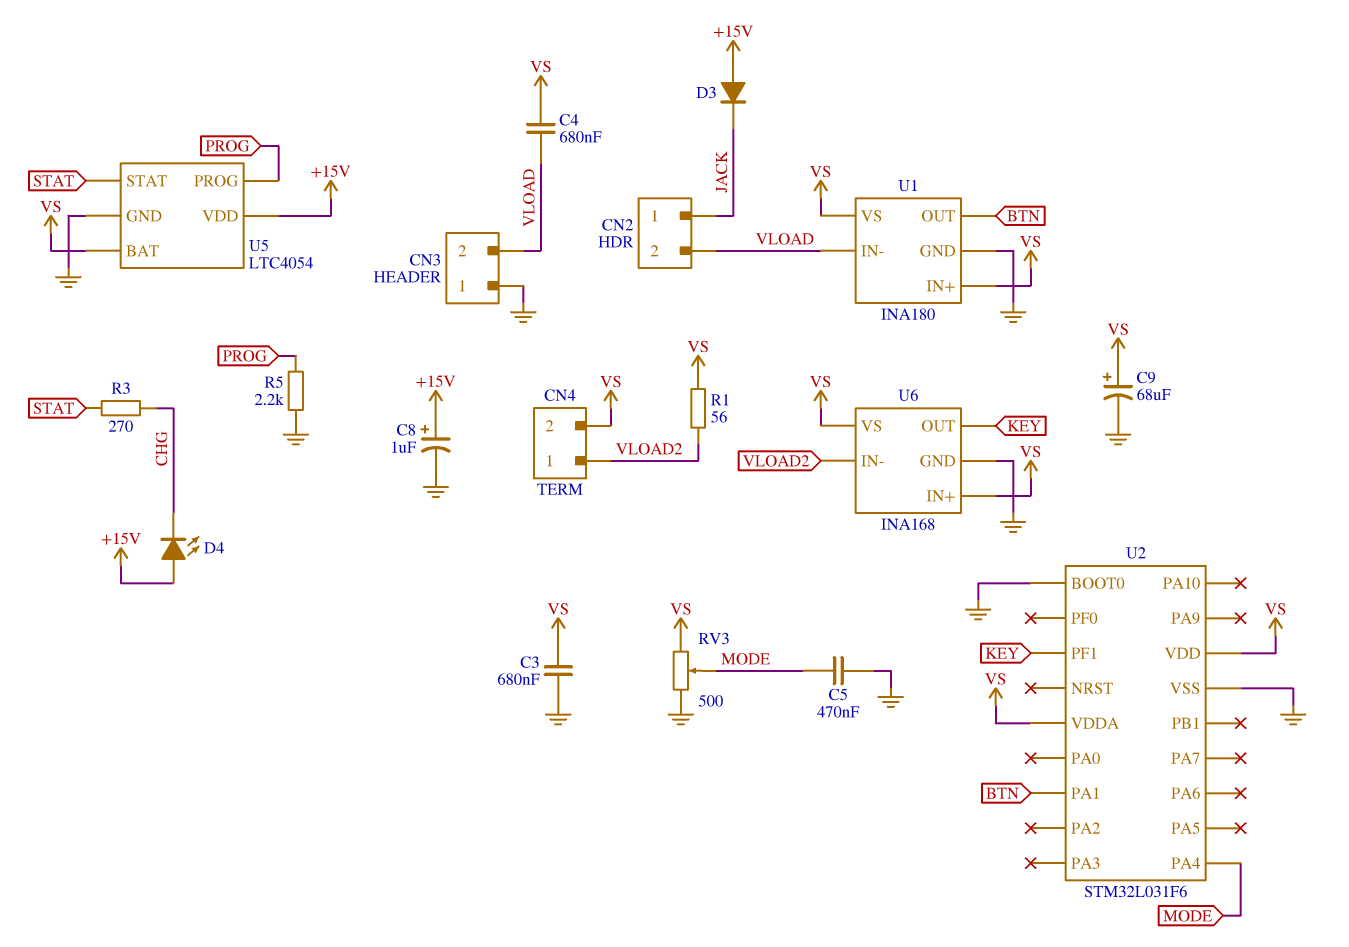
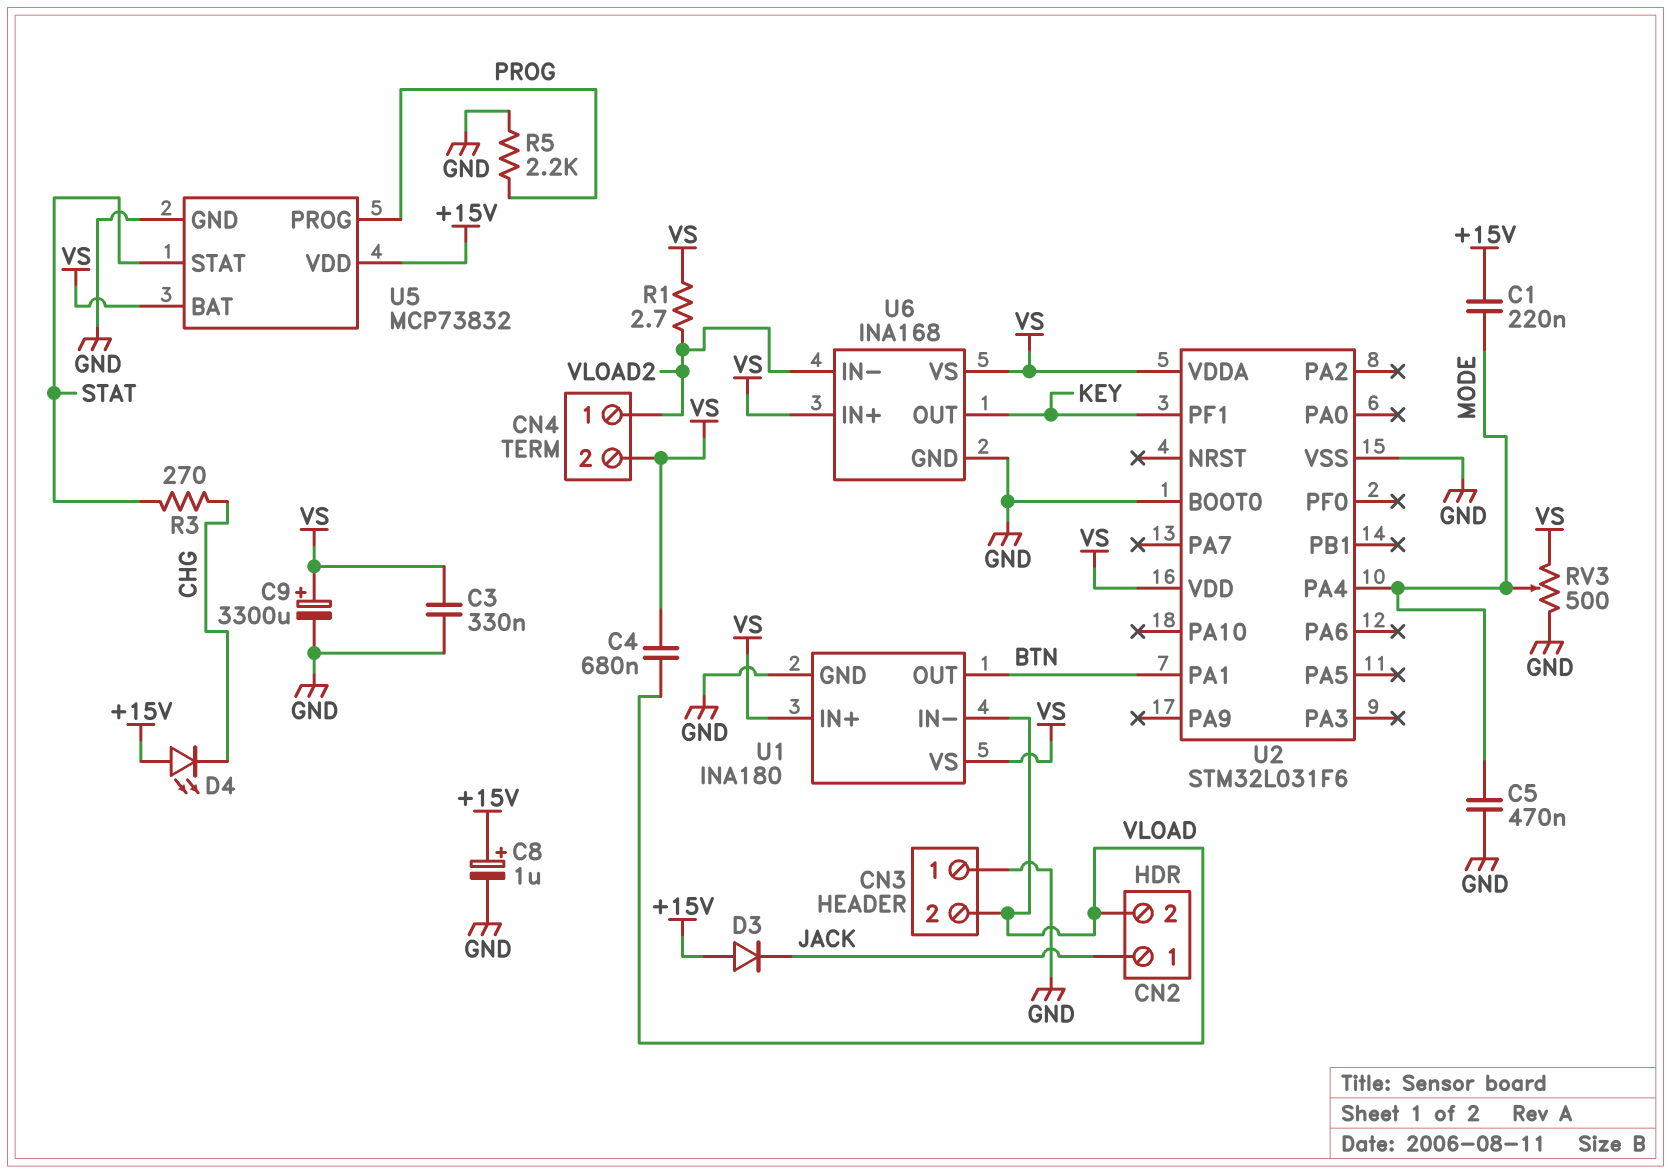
C1: none -> 220nF (+15V, MODE)
C3: 680nF (GND, VS) -> 330nF (GND, VS)
C9: 68uF (plus VS, minus GND) -> 3300uF (plus VS, minus GND)
R1: 56 (VLOAD2, VS) -> 2.7 (VLOAD2, VS)
U5: LTC4054 -> MCP73832

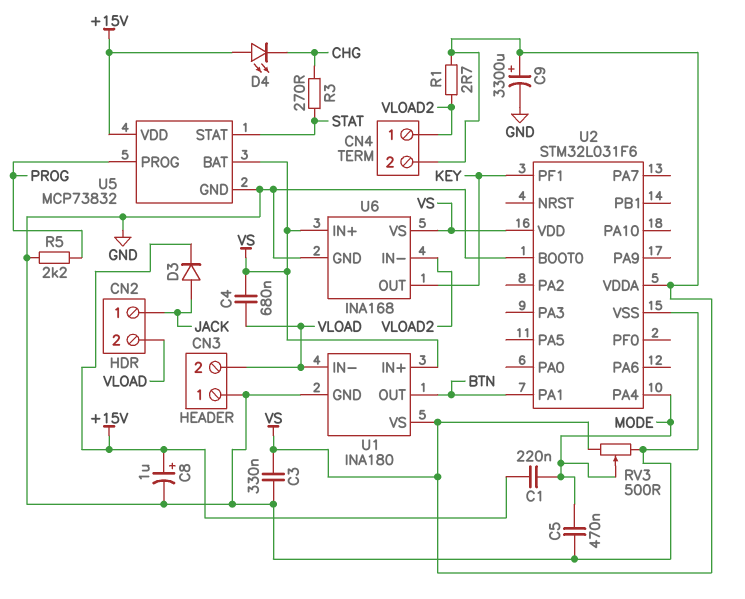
D3: diode (A +15V, K JACK) -> diode (A JACK, K +15V)

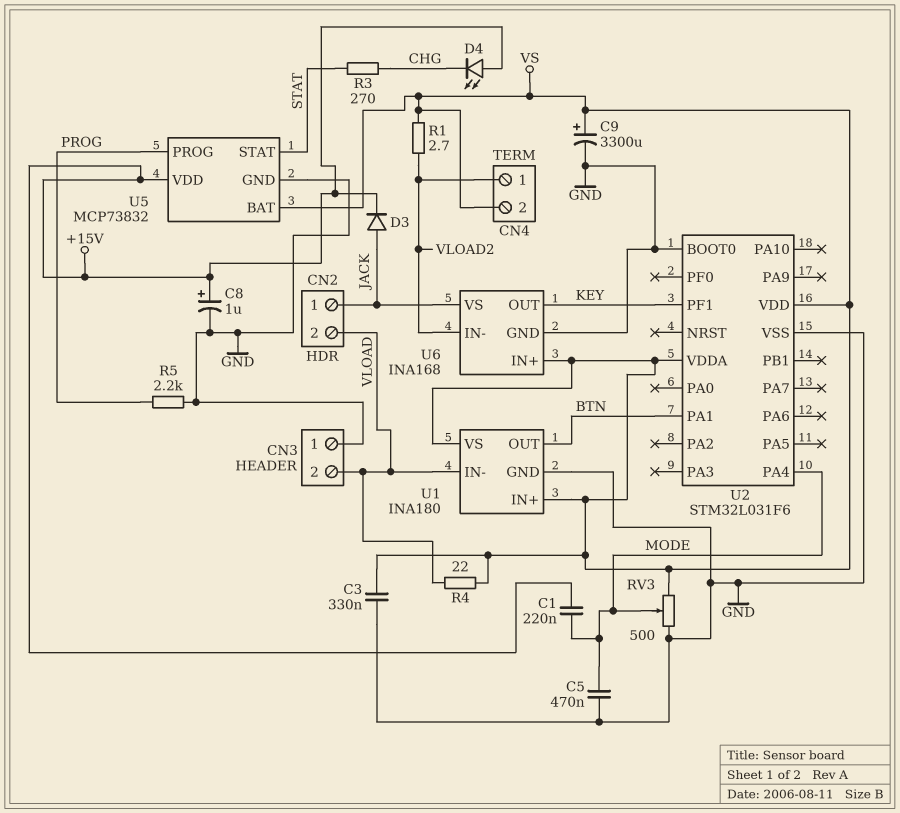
C4: 680nF (VLOAD, VS) -> none
R4: none -> 22 (VLOAD, VS)
U6 pin VS: VS -> JACK

